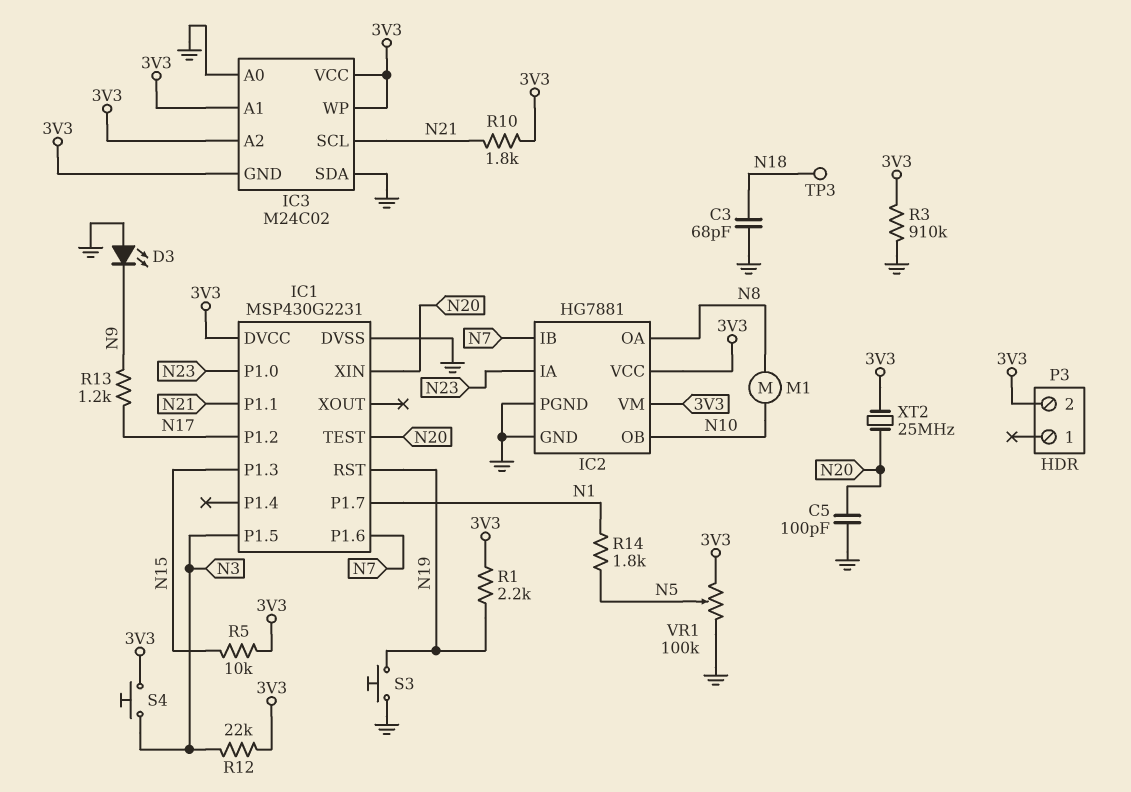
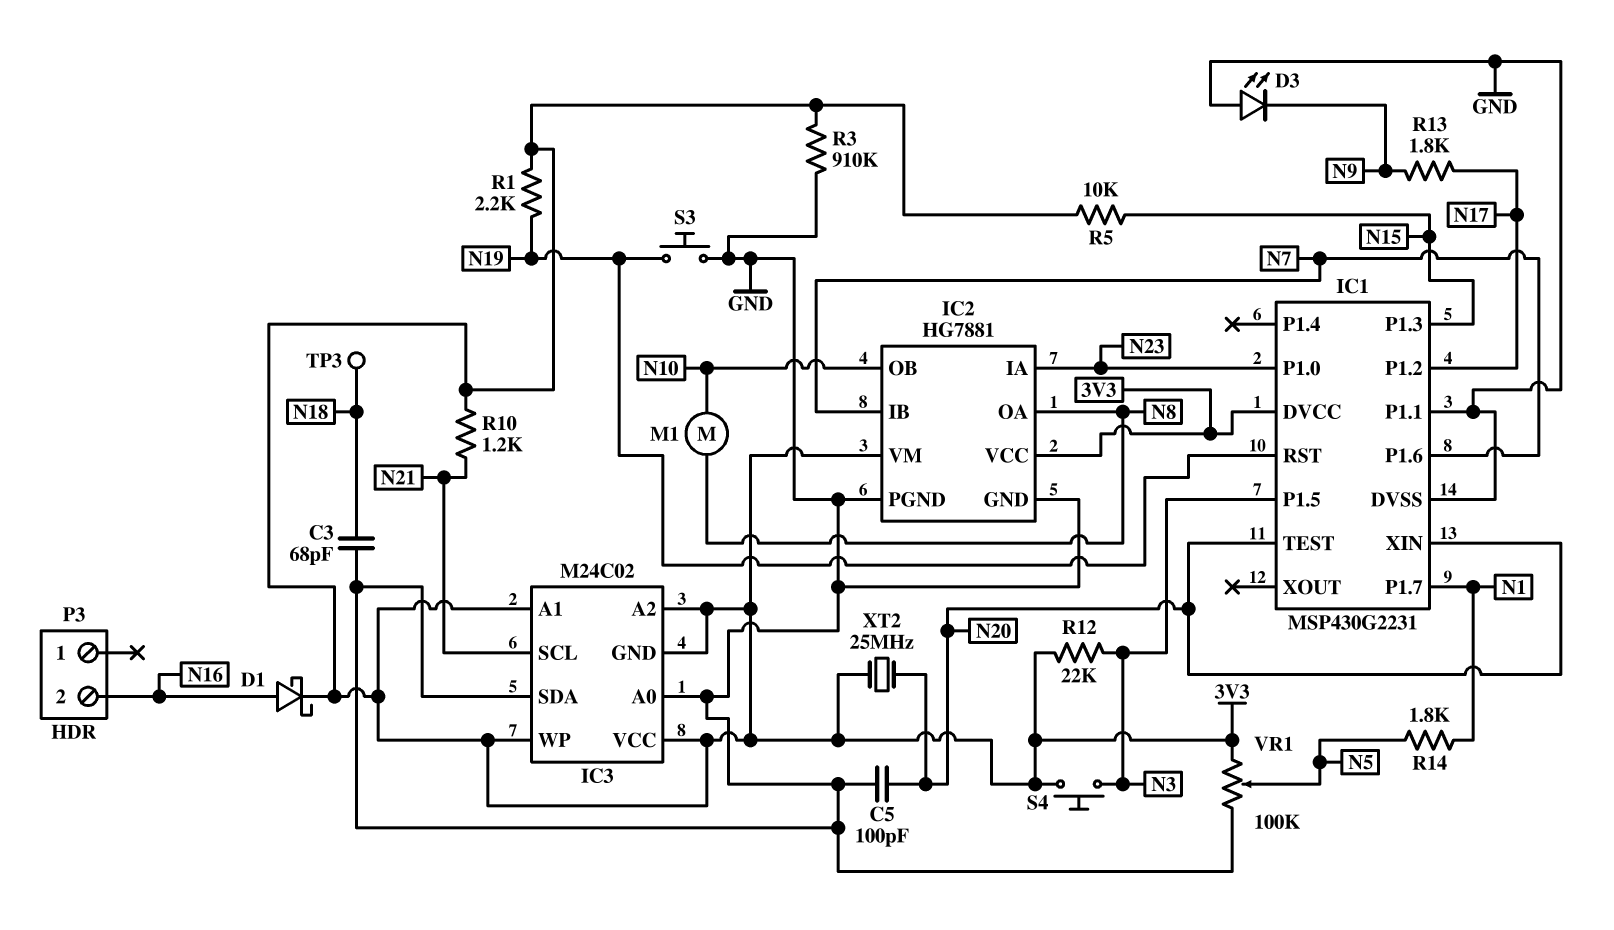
D1: none -> schottky (A N16, K 3V3)
IC1 pin P1.1: N21 -> GND
P3 pin 2: 3V3 -> N16
R10: 1.8k (3V3, N21) -> 1.2k (3V3, N21)
R13: 1.2k (N9, N17) -> 1.8k (N9, N17)

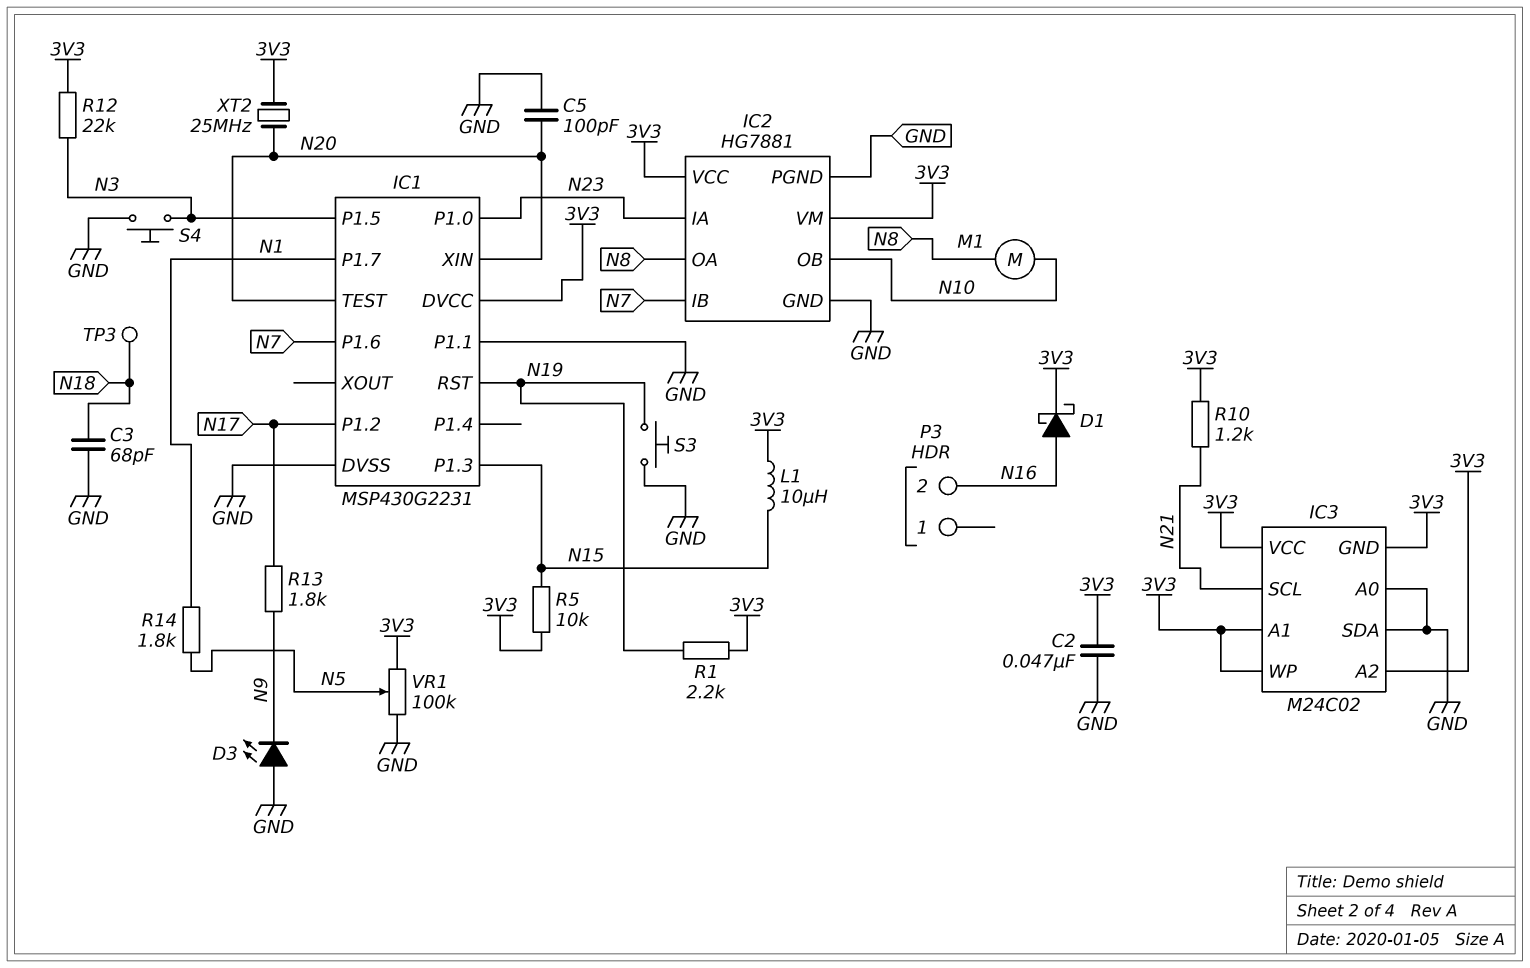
C2: none -> 47nF (3V3, GND)
L1: none -> 10uH (3V3, N15)
R3: 910k (3V3, GND) -> none
S4: button (3V3, N3) -> button (GND, N3)

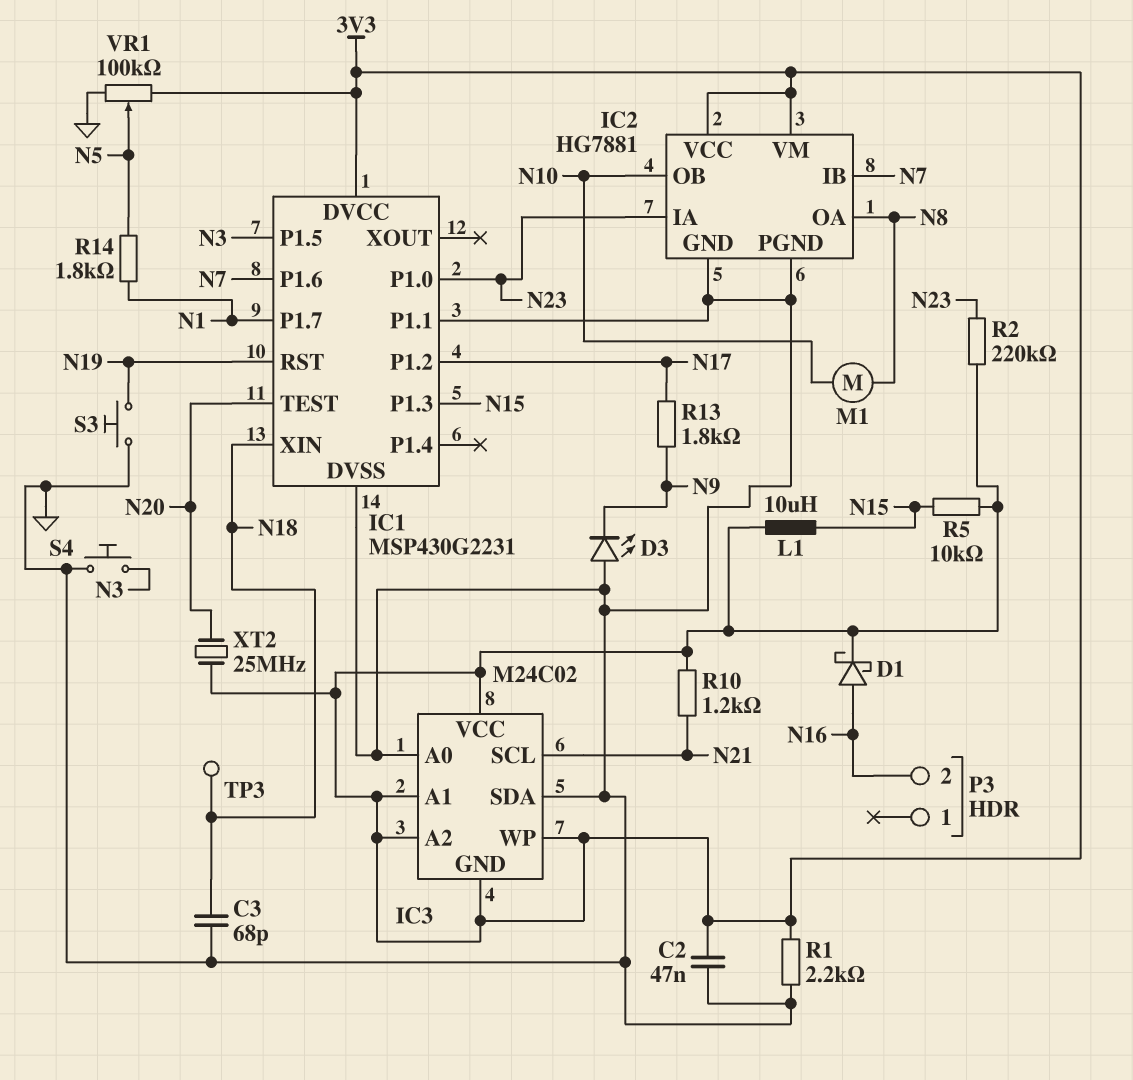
C5: 100pF (GND, N20) -> none
IC1 pin XIN: N20 -> N18
R1: 2.2k (3V3, N19) -> 2.2k (3V3, GND)
R2: none -> 220k (3V3, N23)
R12: 22k (3V3, N3) -> none

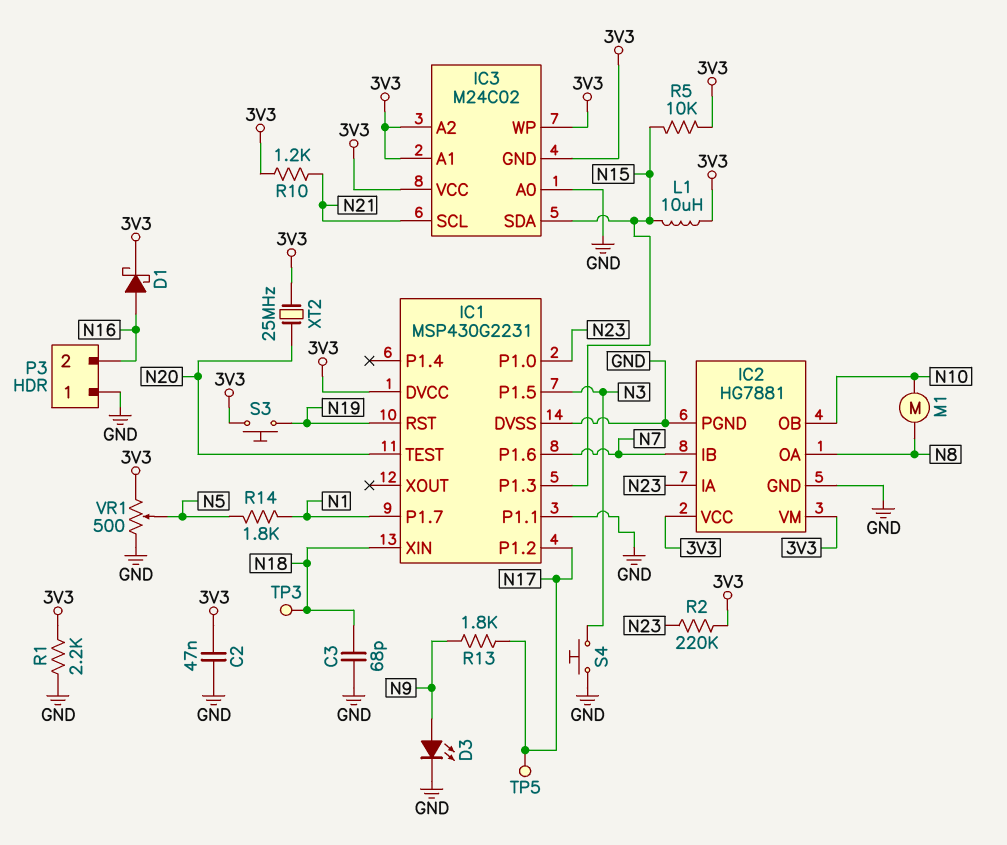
D3: LED (A GND, K N9) -> LED (A N9, K GND)
IC3 pin SDA: GND -> N15
P3 pin 1: none -> GND
S3: button (GND, N19) -> button (3V3, N19)
TP5: none -> test point (N17)
VR1: 100k (3V3, GND, wiper N5) -> 500 (3V3, GND, wiper N5)

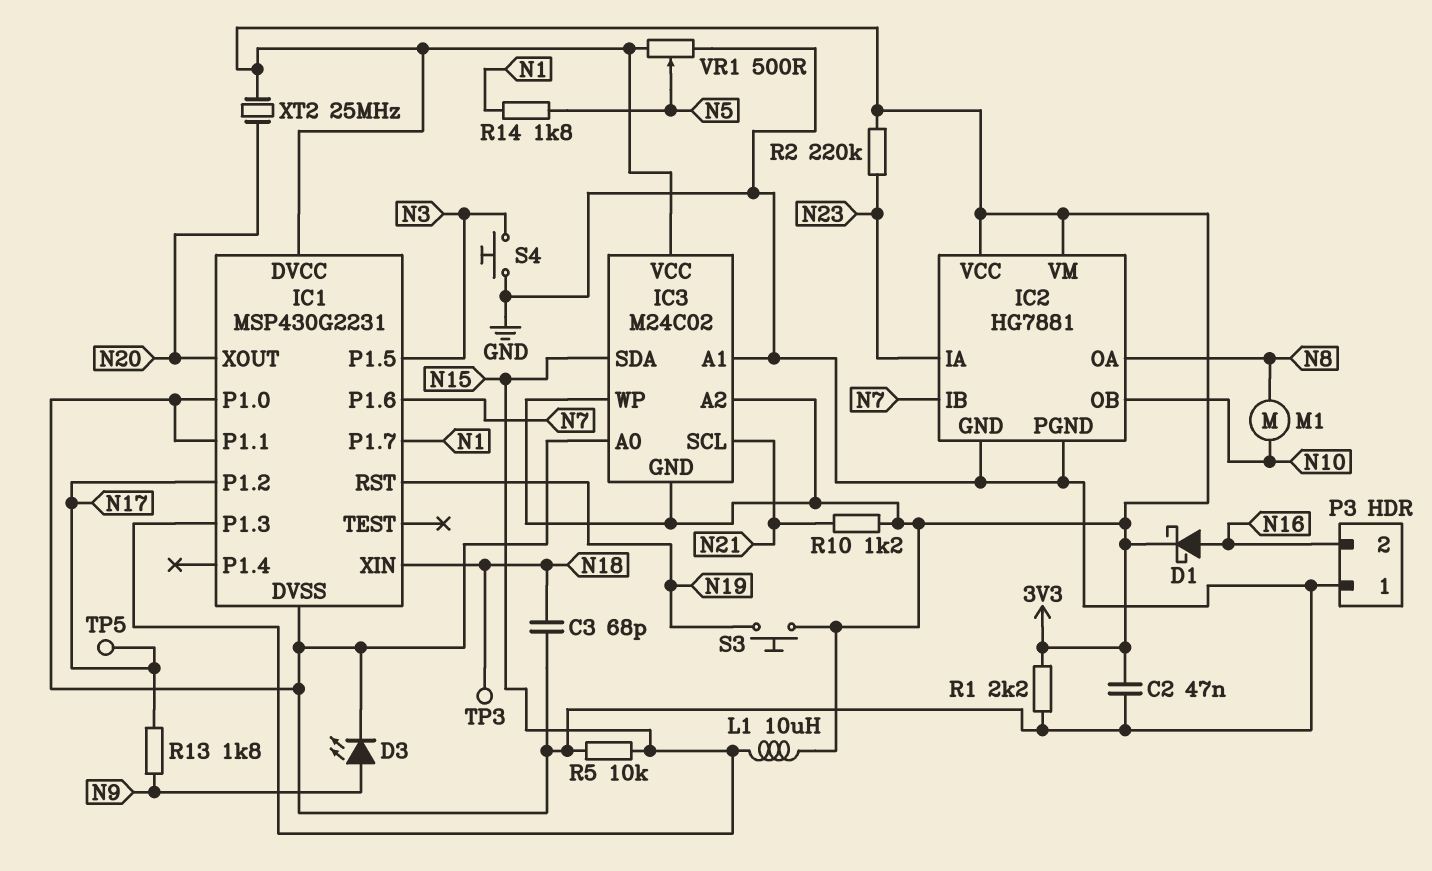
IC1 pin P1.0: N23 -> GND
IC1 pin TEST: N20 -> none
IC1 pin XOUT: none -> N20
IC3 pin A1: 3V3 -> GND
R5: 10k (3V3, N15) -> 10k (GND, N15)

